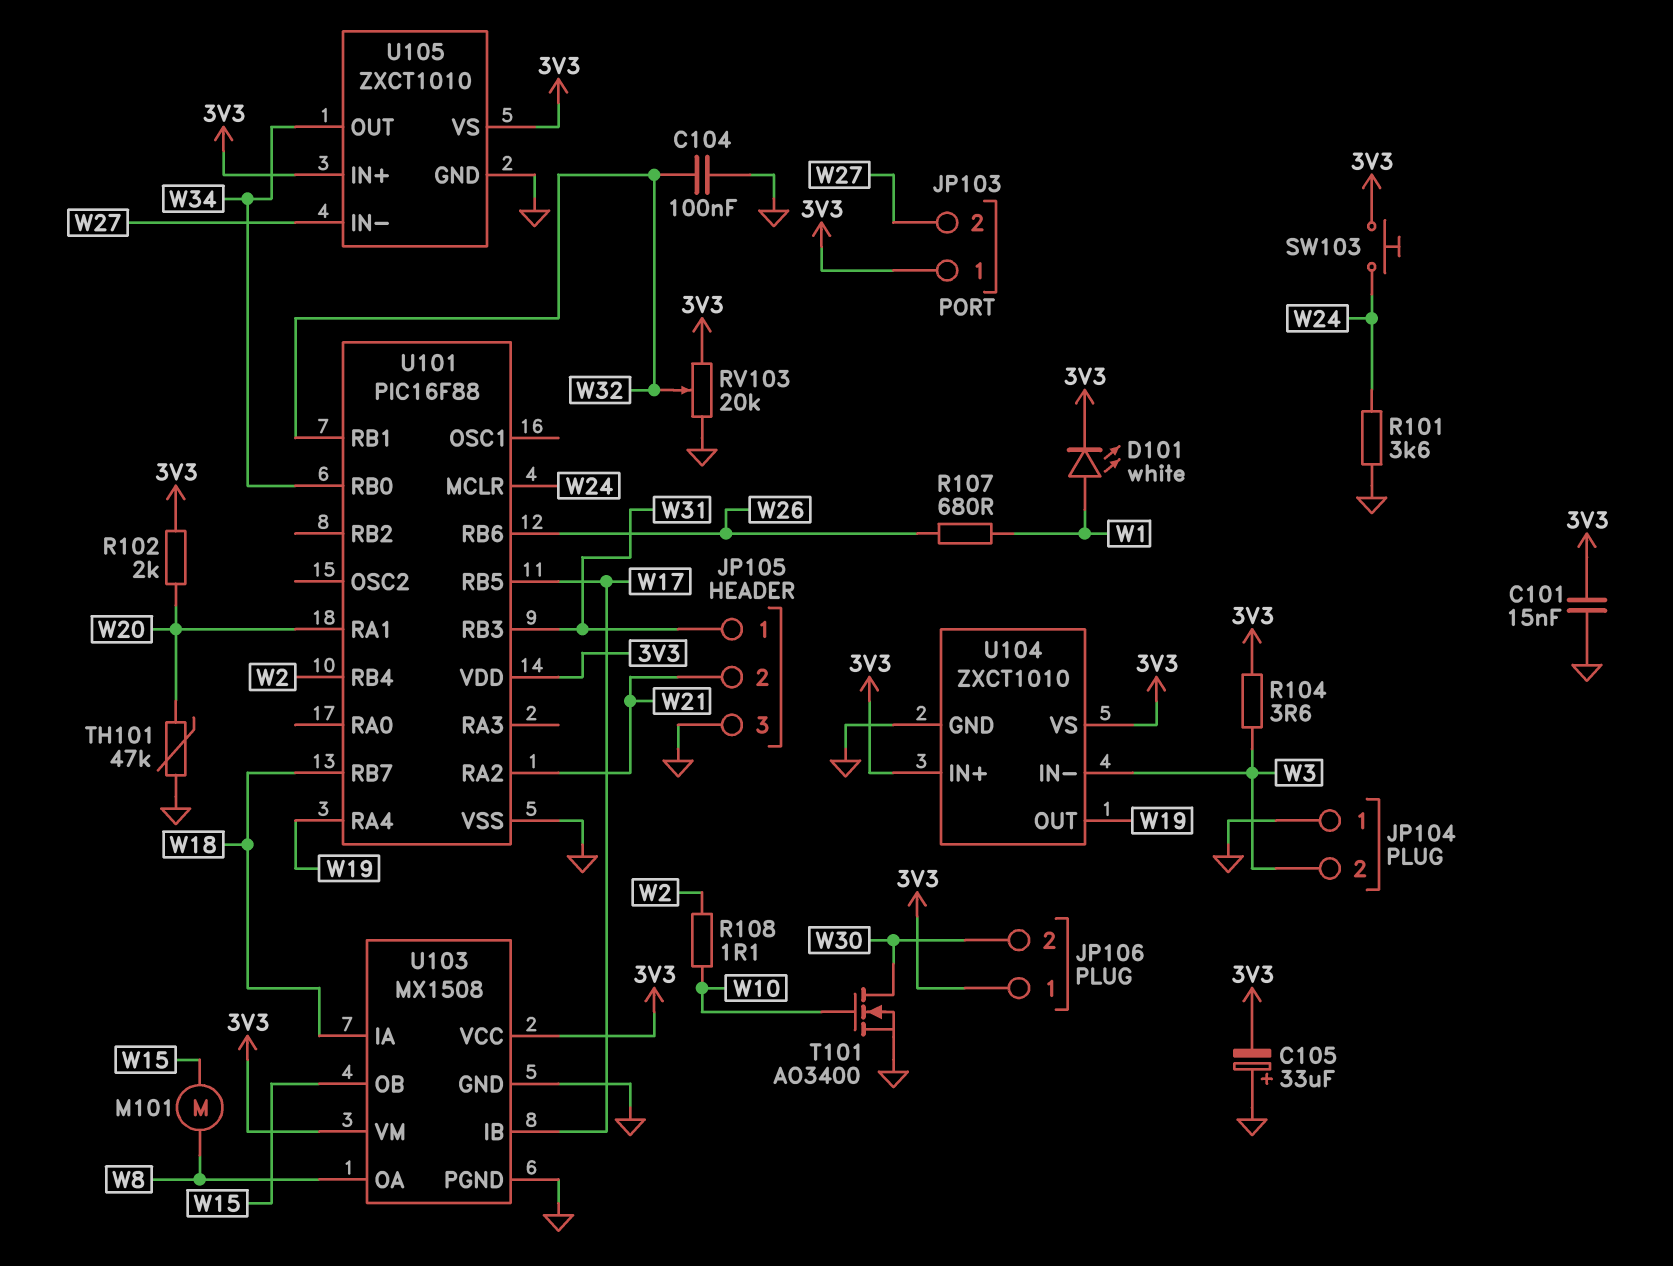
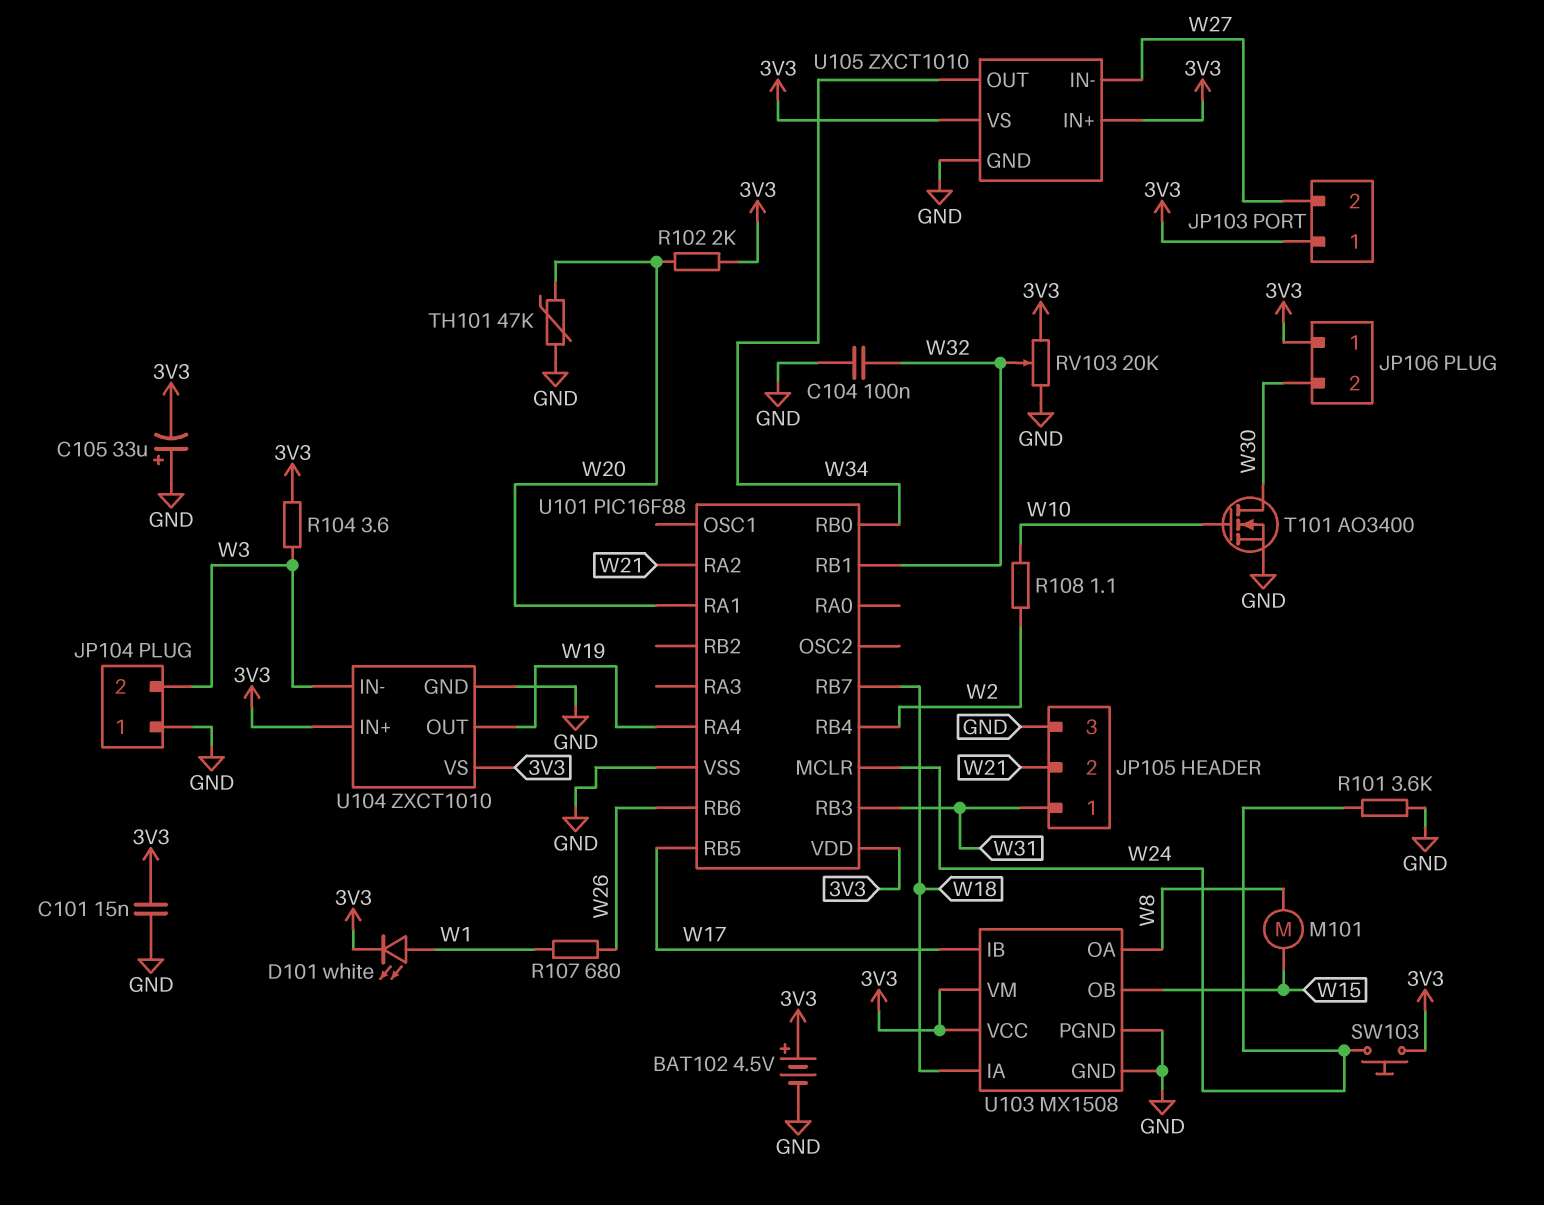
BAT102: none -> 4.5V (plus 3V3, minus GND)

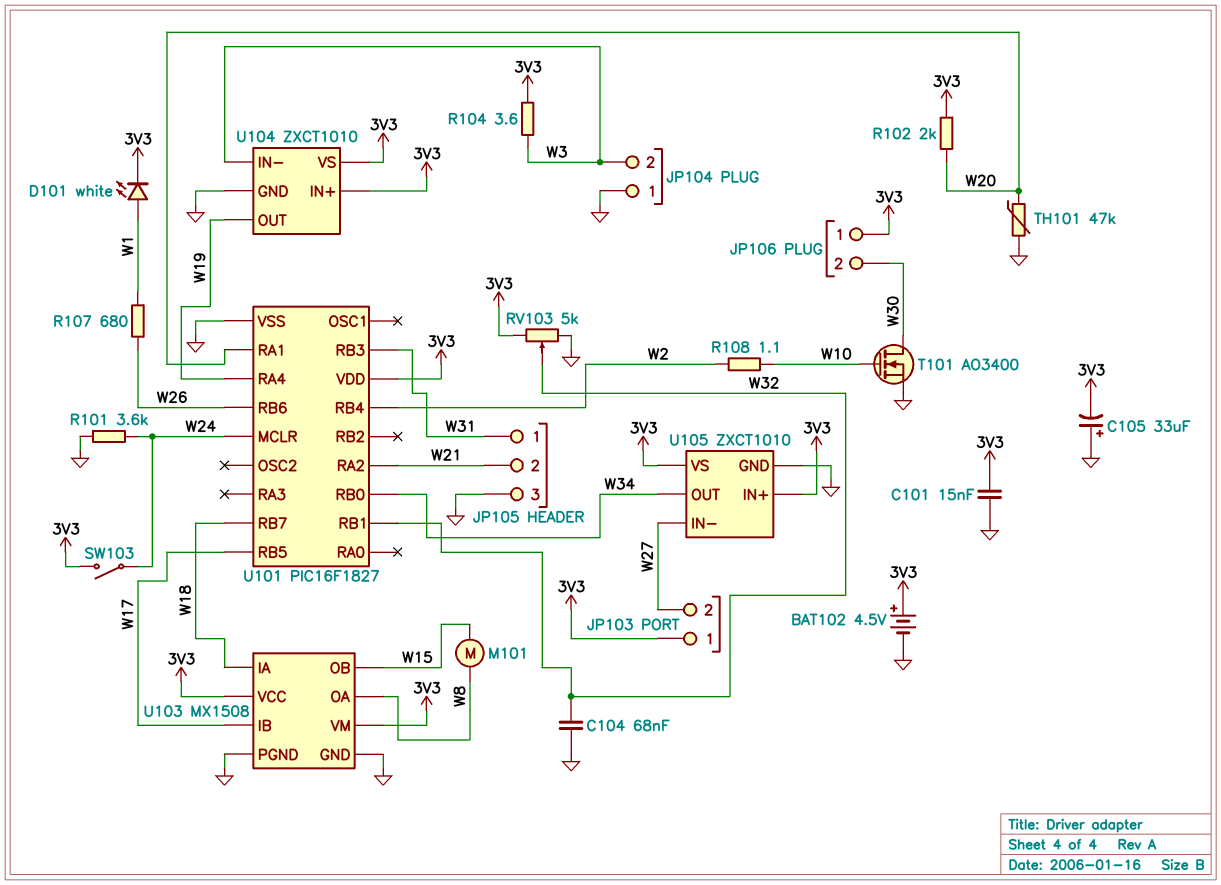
C104: 100nF (GND, W32) -> 68nF (GND, W32)
RV103: 20k (3V3, GND, wiper W32) -> 5k (3V3, GND, wiper W32)
SW103: button (3V3, W24) -> switch (3V3, W24)
U101: PIC16F88 -> PIC16F1827

